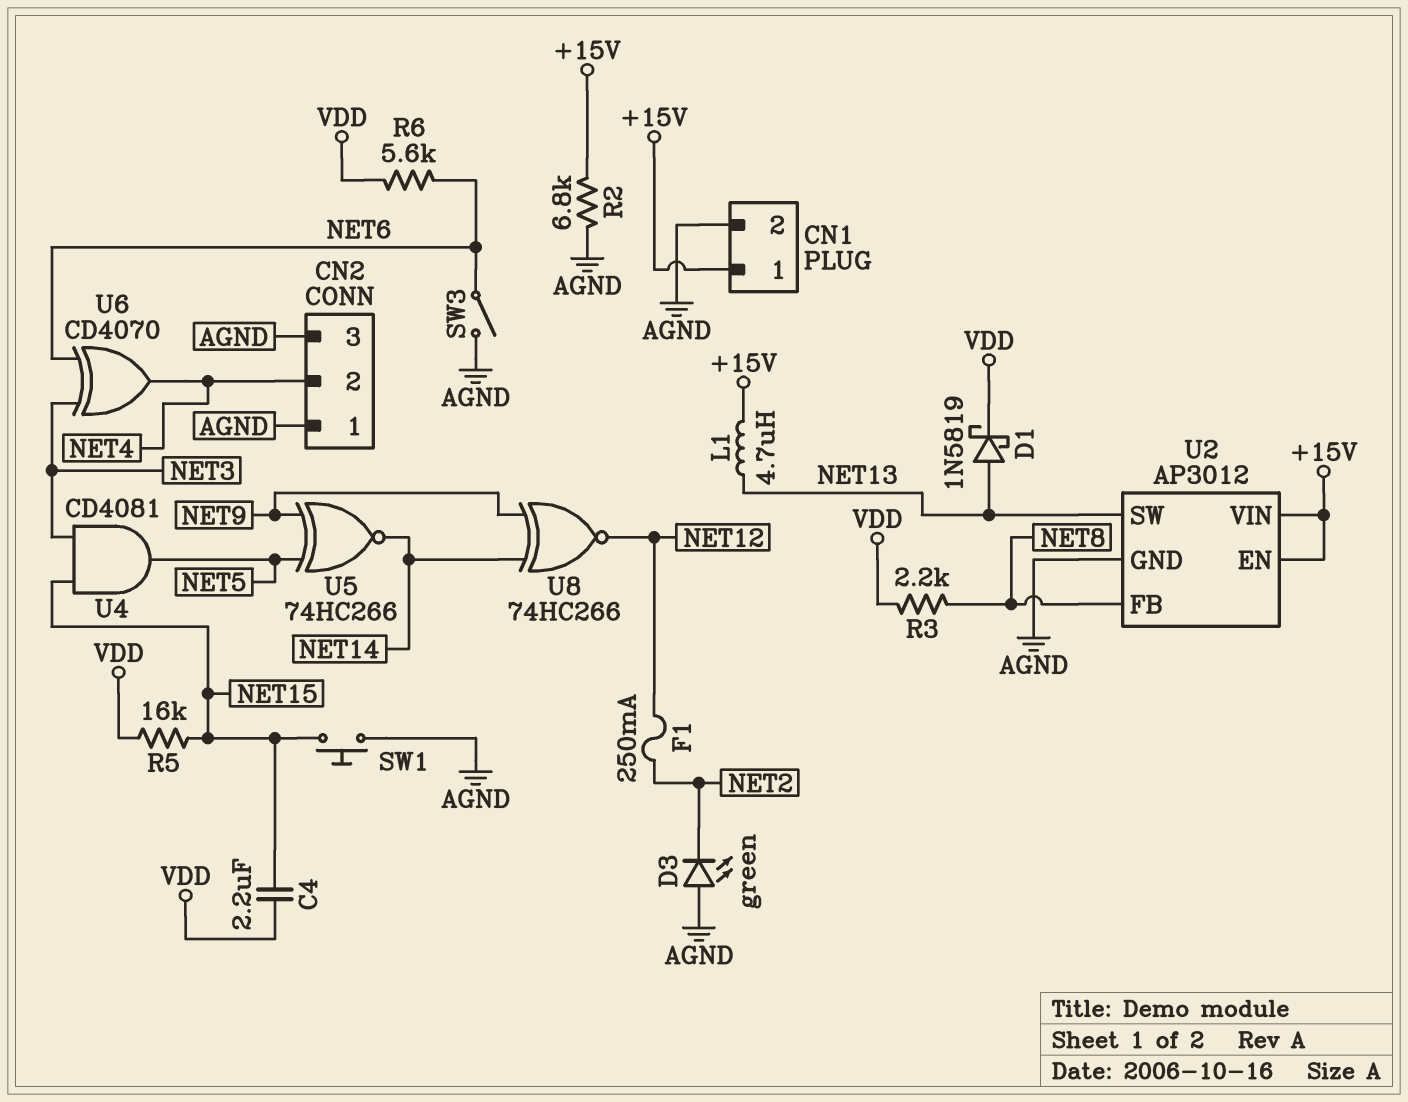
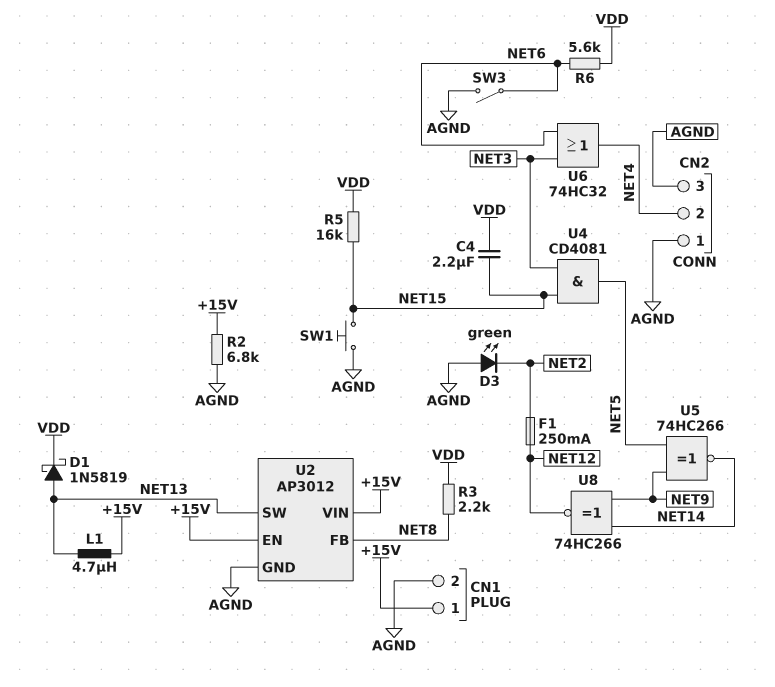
U6: XOR CD4070 (in NET3, in NET6, out NET4) -> OR 74HC32 (in NET3, in NET6, out NET4)

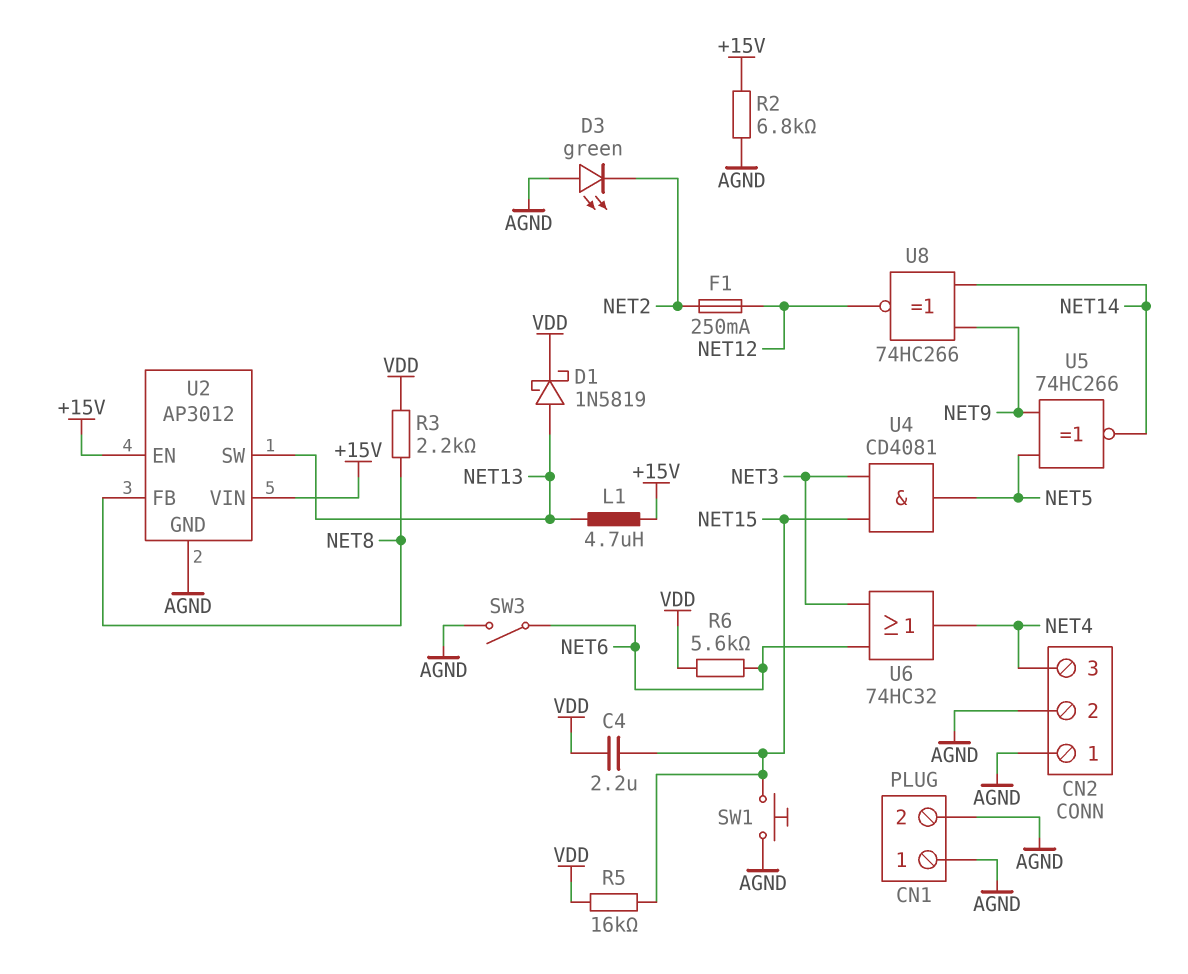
CN1 pin 1: +15V -> AGND
CN2 pin 2: NET4 -> AGND
CN2 pin 3: AGND -> NET4

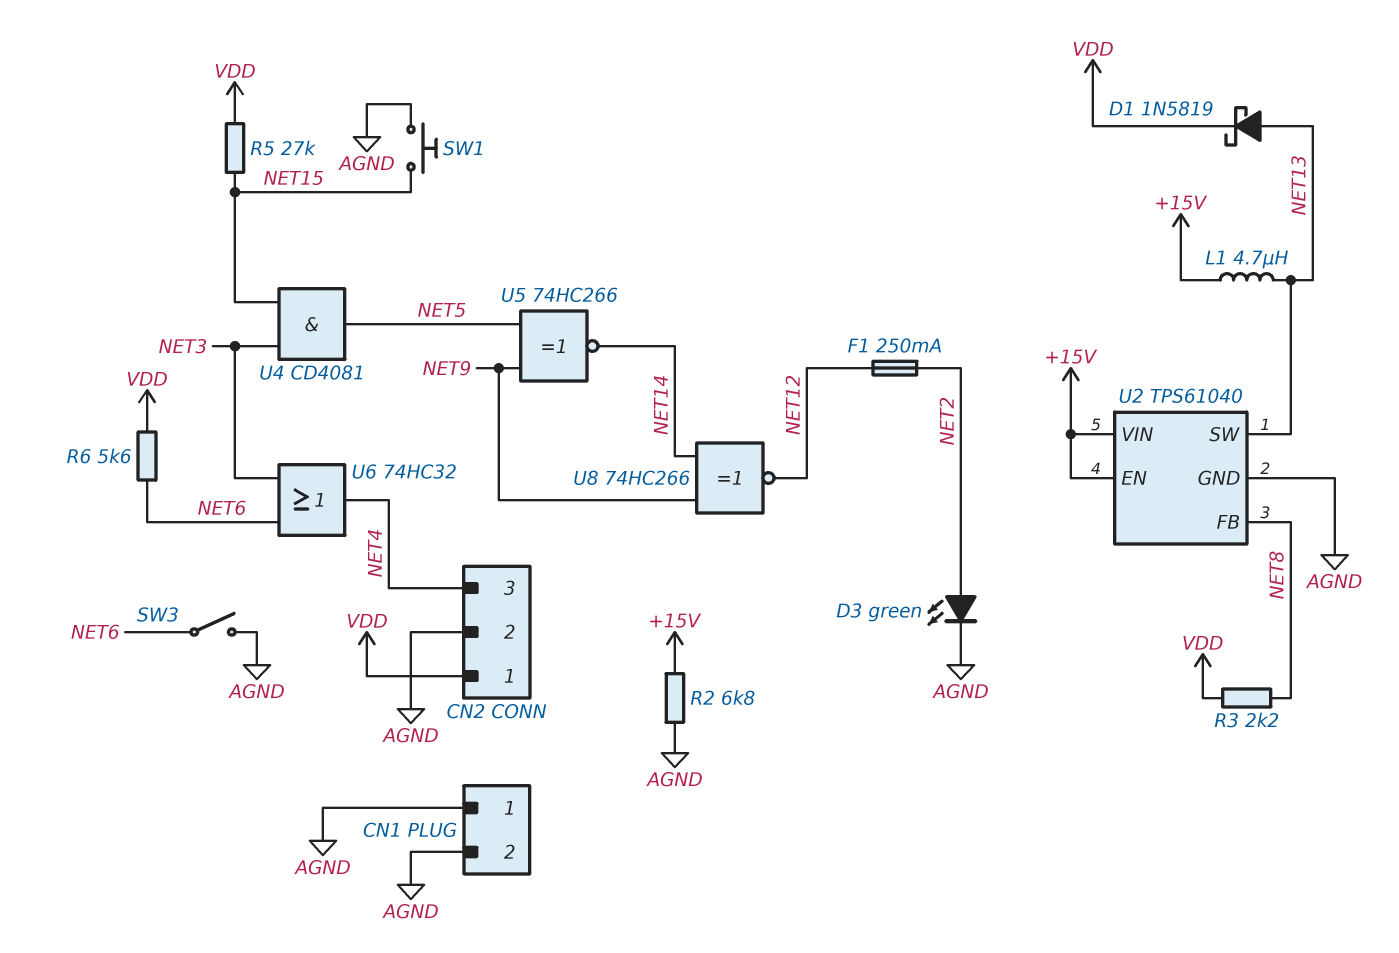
C4: 2.2uF (NET15, VDD) -> none
CN2 pin 1: AGND -> VDD
D3: LED green (A AGND, K NET2) -> LED green (A NET2, K AGND)
R5: 16k (NET15, VDD) -> 27k (NET15, VDD)
U2: AP3012 -> TPS61040

